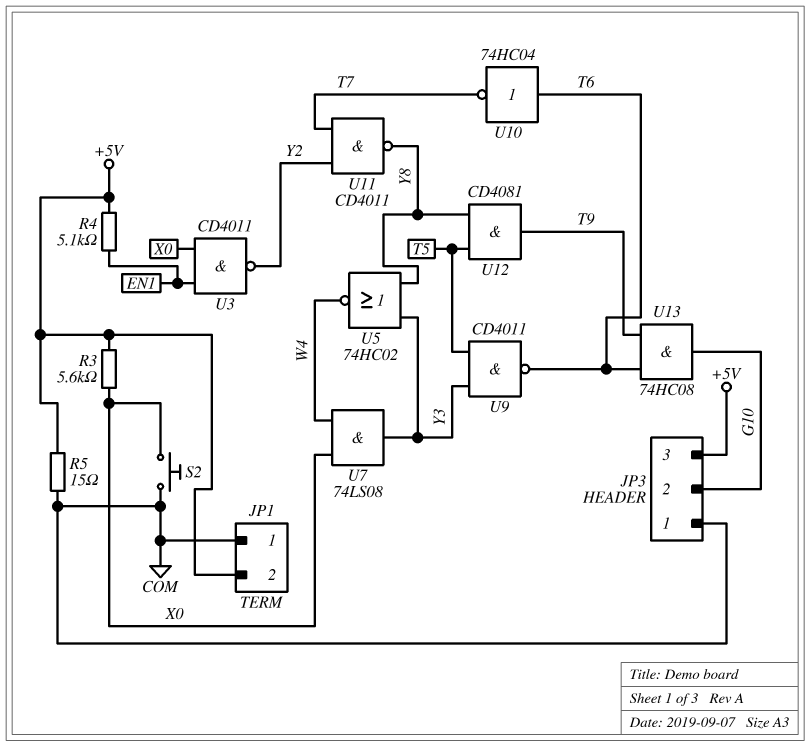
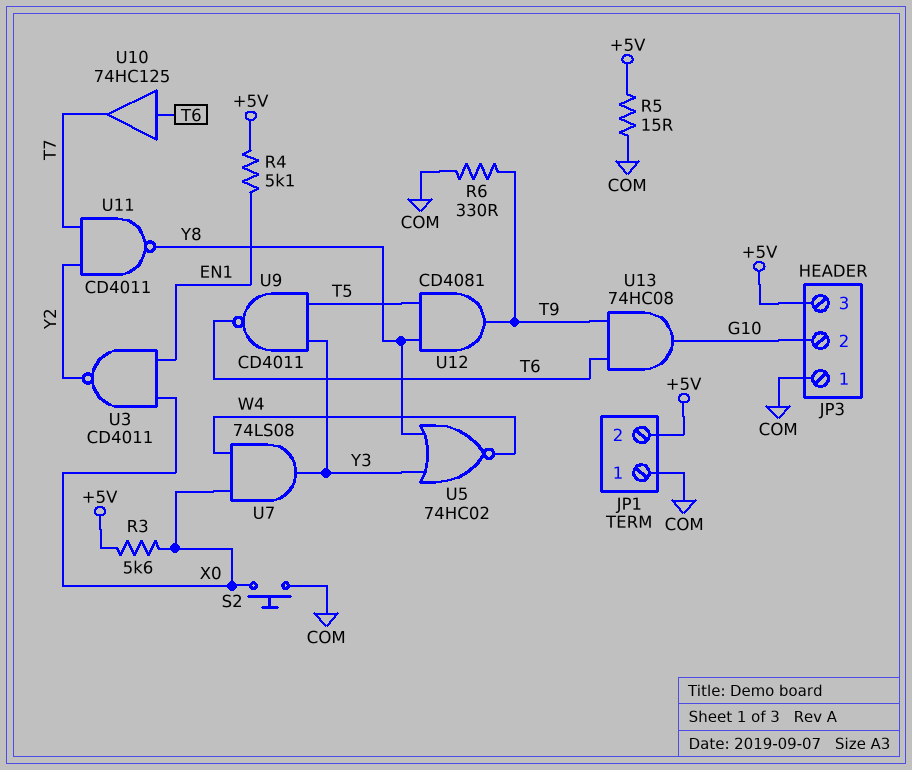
R6: none -> 330 (COM, T9)
U10: NOT 74HC04 (in T6, out T7) -> buffer 74HC125 (in T6, out T7)

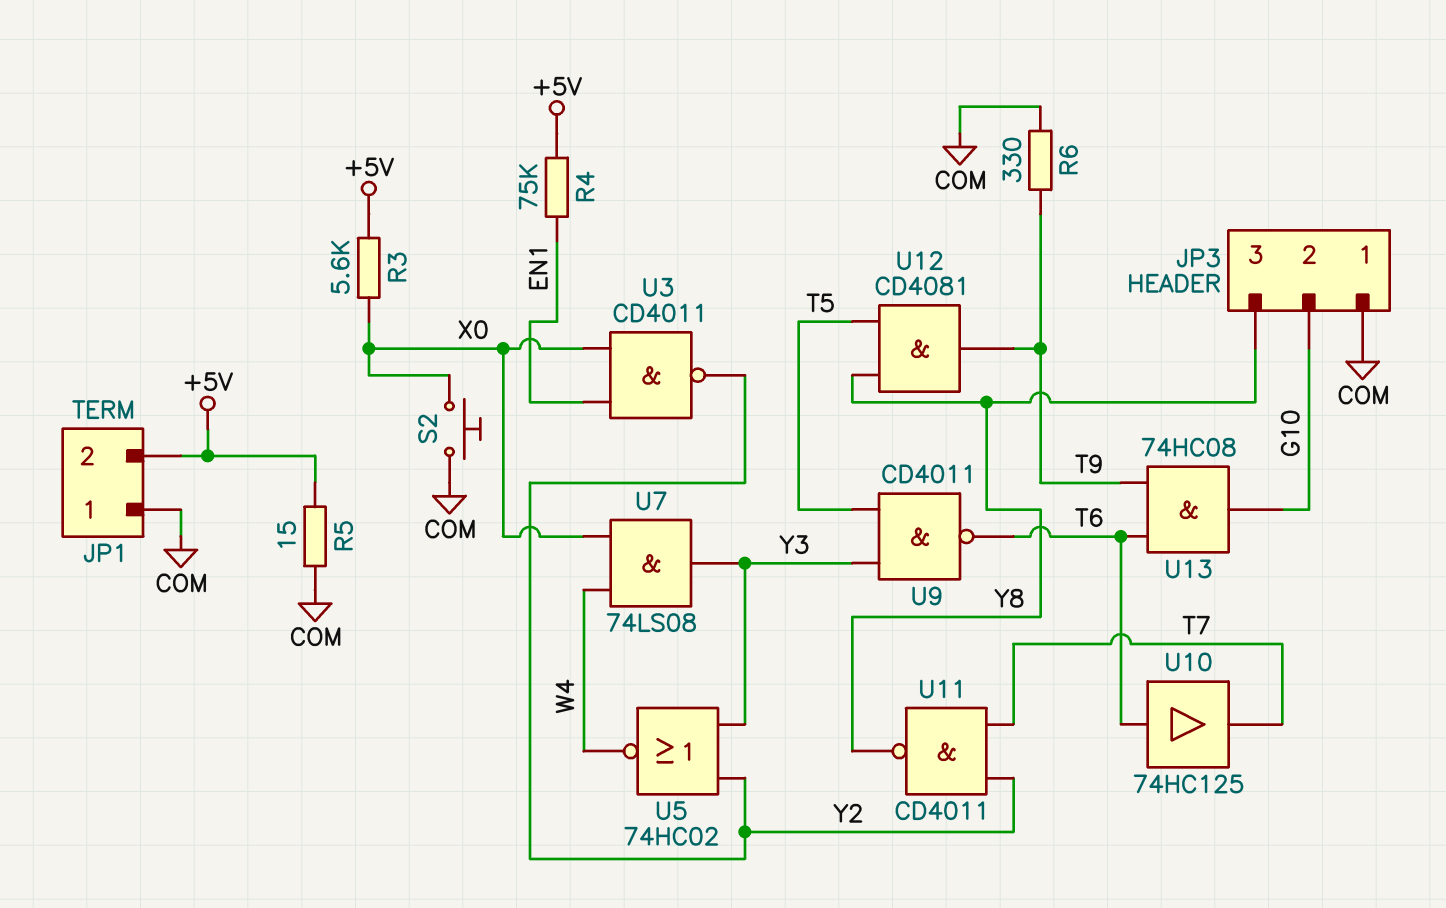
JP3 pin 3: +5V -> Y8
R4: 5.1k (+5V, EN1) -> 75k (+5V, EN1)
U5: NOR 74HC02 (in Y3, in Y8, out W4) -> NOR 74HC02 (in Y2, in Y3, out W4)

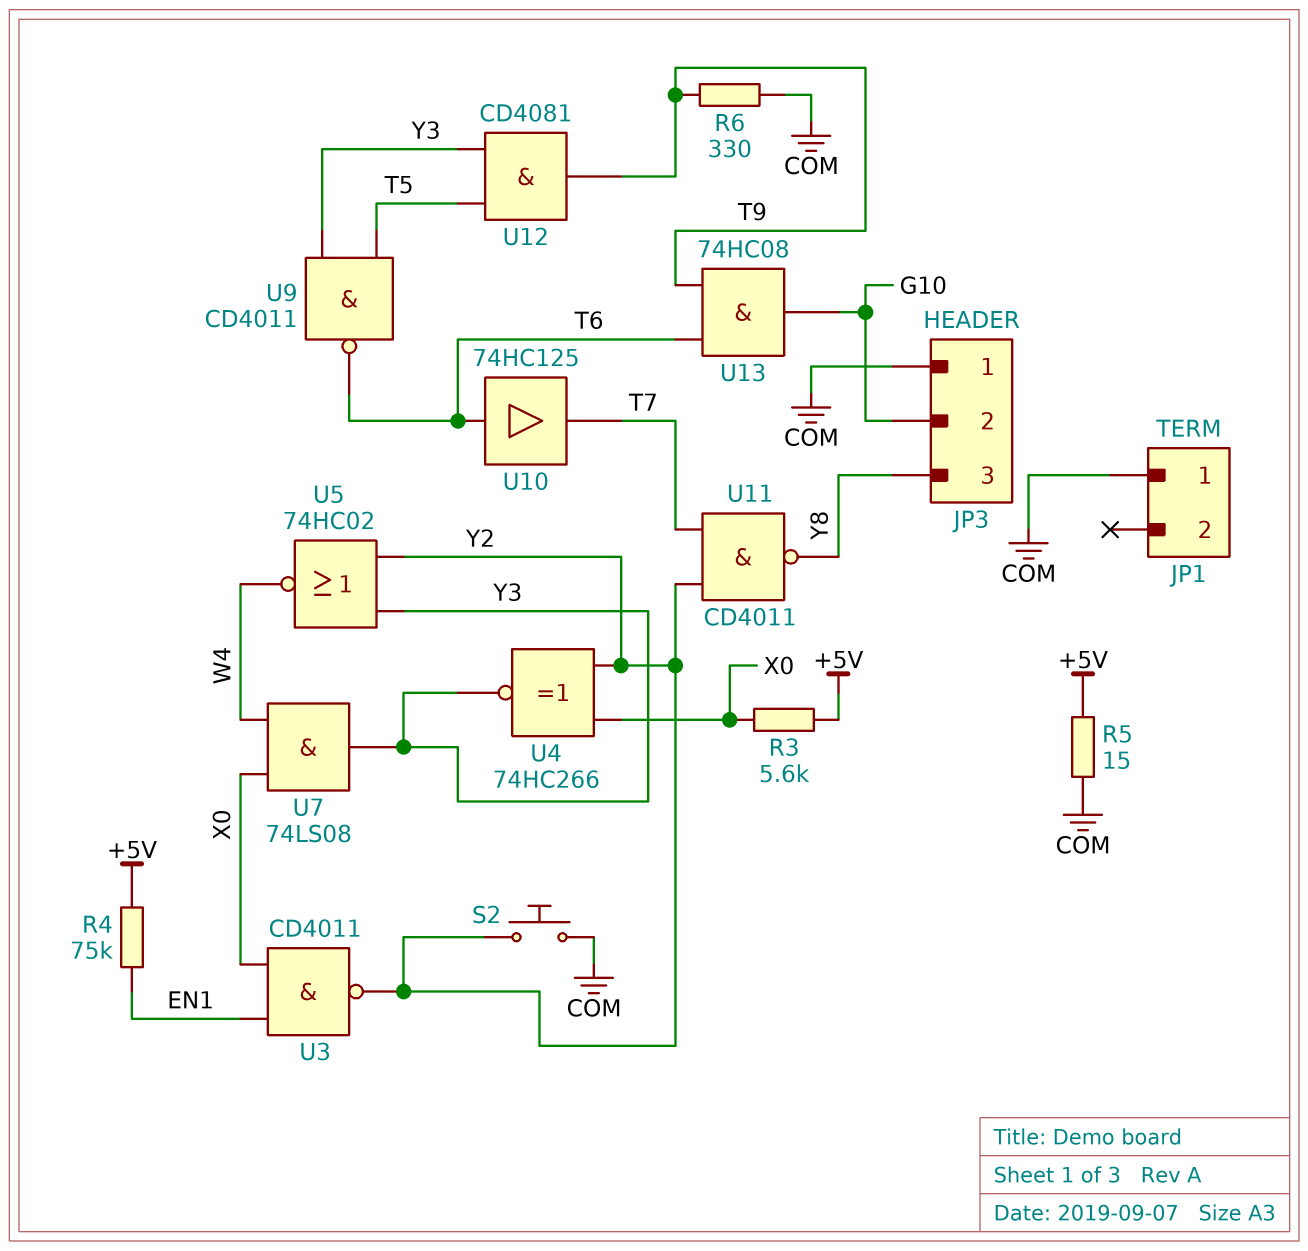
JP1 pin 2: +5V -> none
S2: button (COM, X0) -> button (COM, Y2)
U4: none -> XNOR 74HC266 (in X0, in Y2, out Y3)
U12: AND CD4081 (in T5, in Y8, out T9) -> AND CD4081 (in T5, in Y3, out T9)

